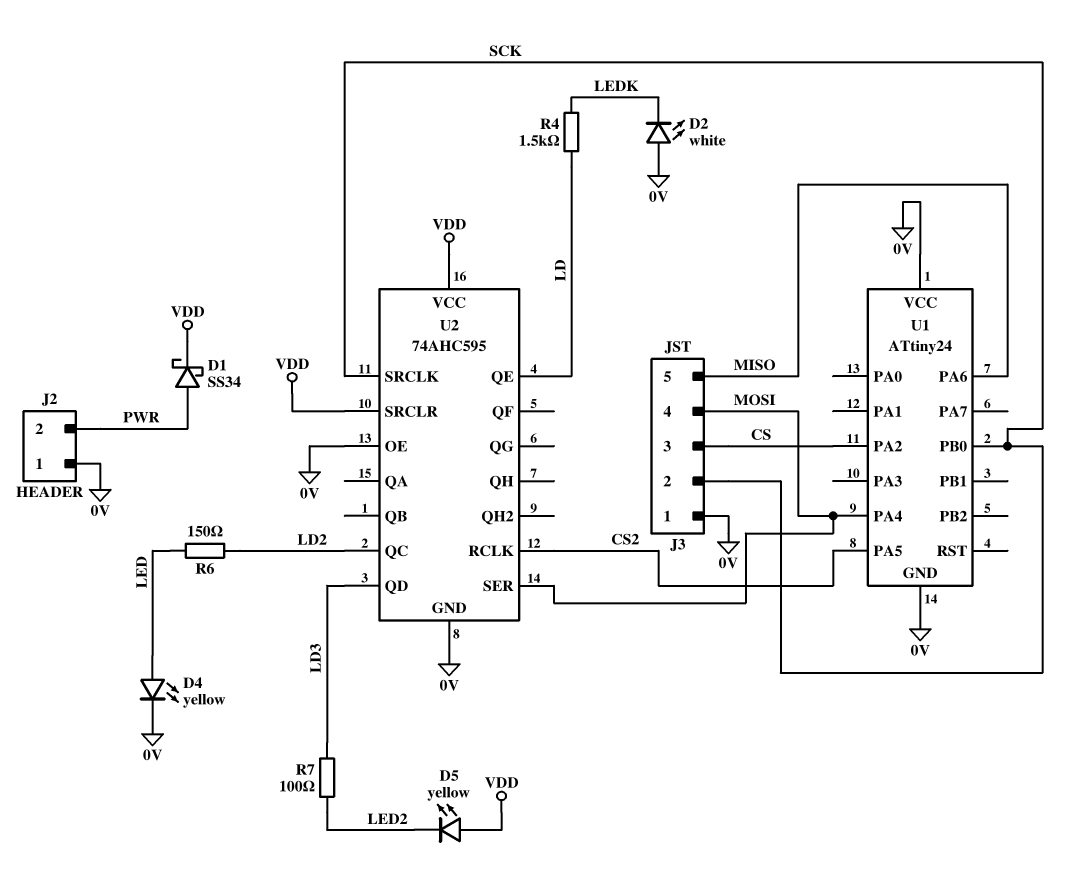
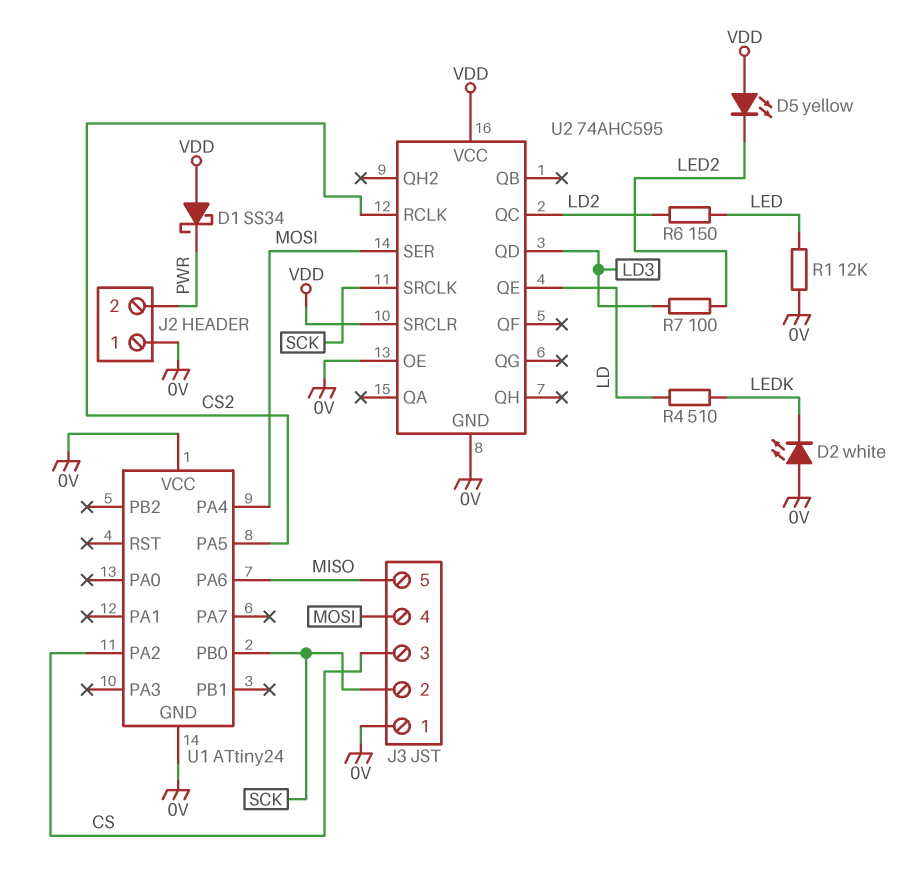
D1: schottky SS34 (A PWR, K VDD) -> schottky SS34 (A VDD, K PWR)
D4: LED yellow (A LED, K 0V) -> none
R1: none -> 12k (0V, LED)
R4: 1.5k (LD, LEDK) -> 510 (LD, LEDK)

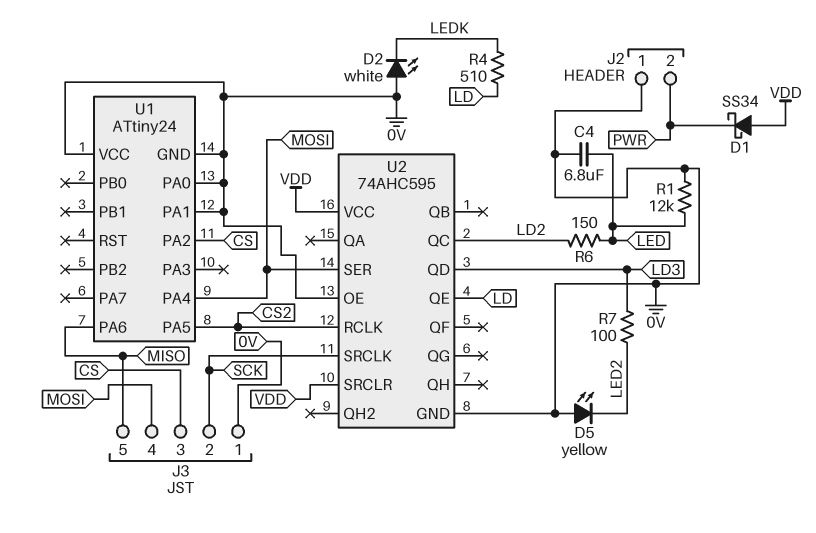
C4: none -> 6.8uF (0V, LED)
D5: LED yellow (A VDD, K LED2) -> LED yellow (A 0V, K LED2)
U1 pin PA0: none -> 0V
U1 pin PA1: none -> 0V
U1 pin PB0: SCK -> none

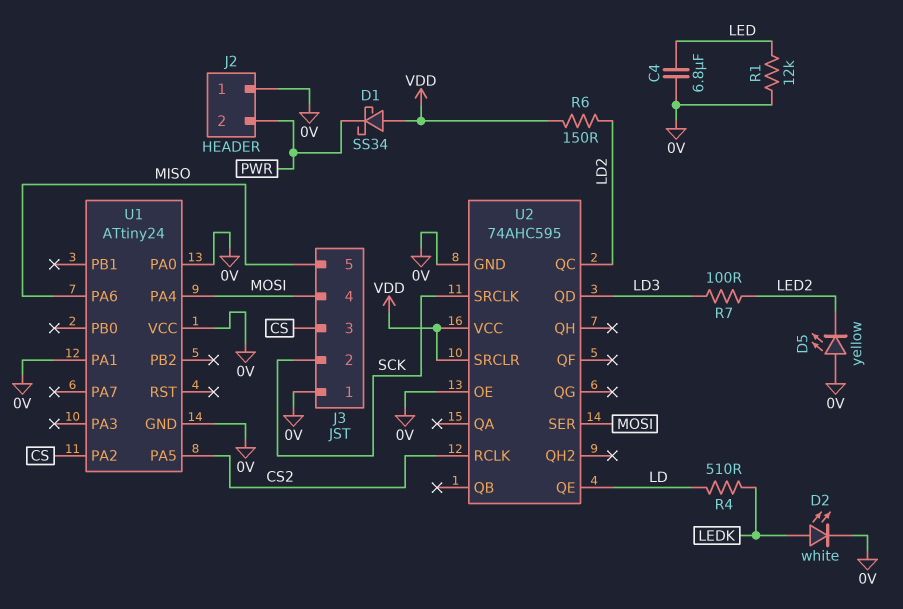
D2: LED white (A 0V, K LEDK) -> LED white (A LEDK, K 0V)
R6: 150 (LD2, LED) -> 150 (LD2, VDD)

